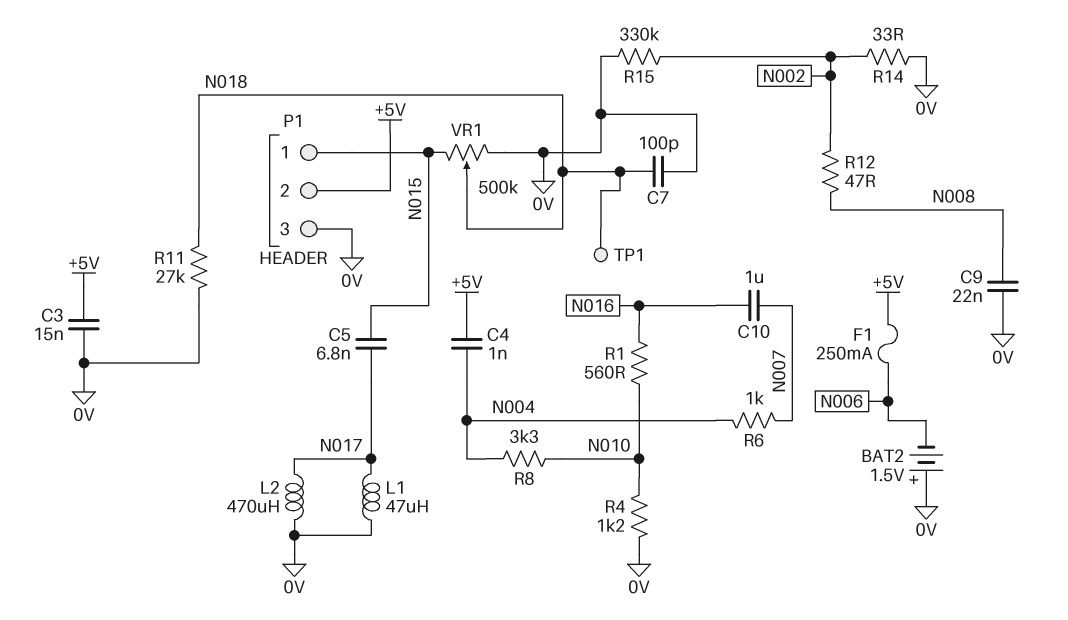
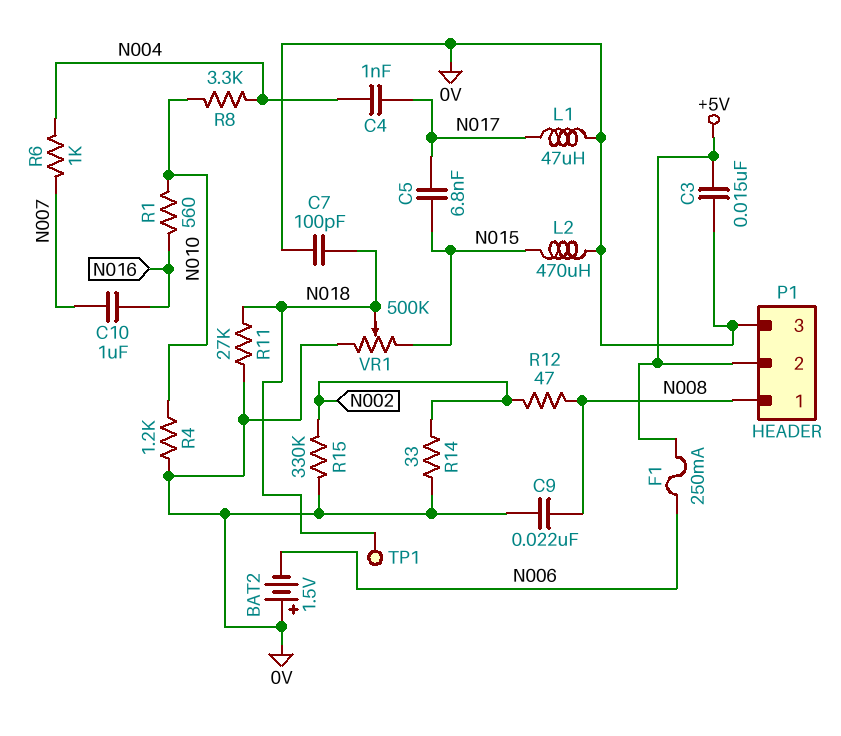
C4: 1nF (+5V, N004) -> 1nF (N004, N017)
L2: 470uH (0V, N017) -> 470uH (0V, N015)
P1 pin 1: N015 -> N008

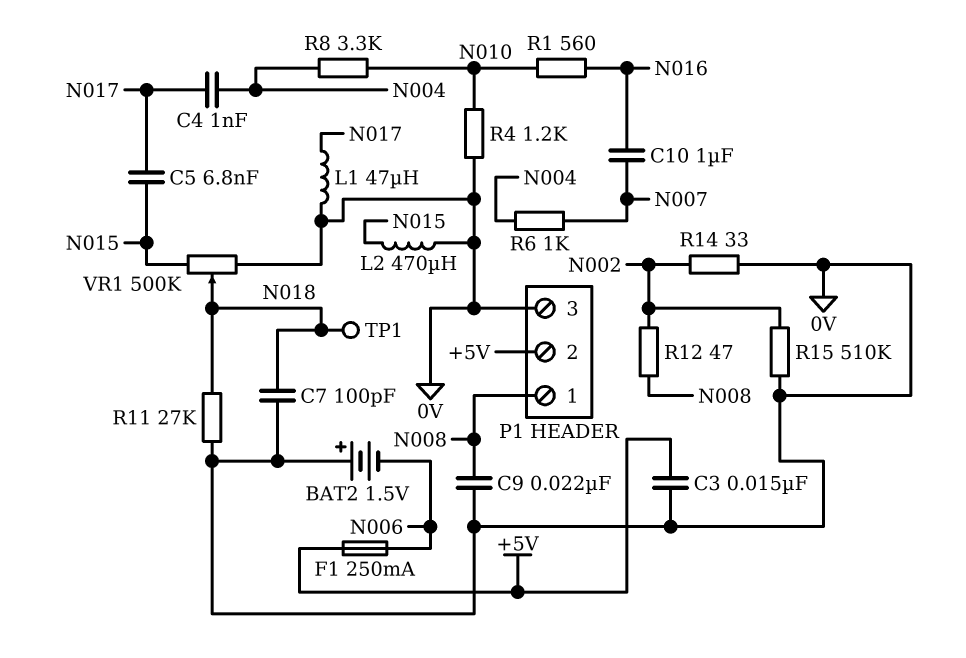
R15: 330k (0V, N002) -> 510k (0V, N002)

